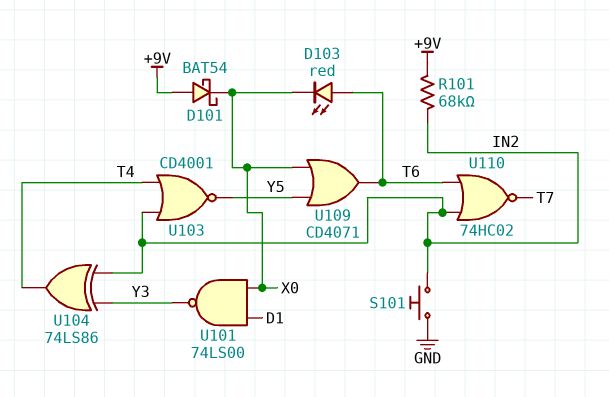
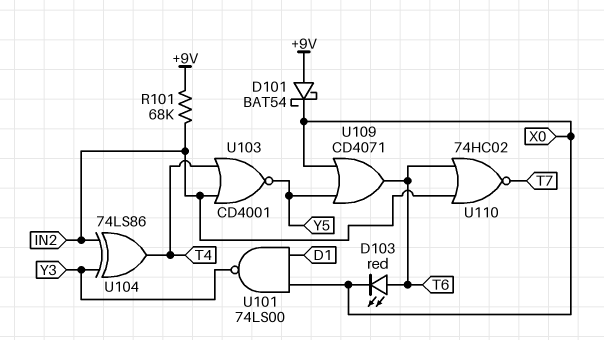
S101: button (GND, IN2) -> none

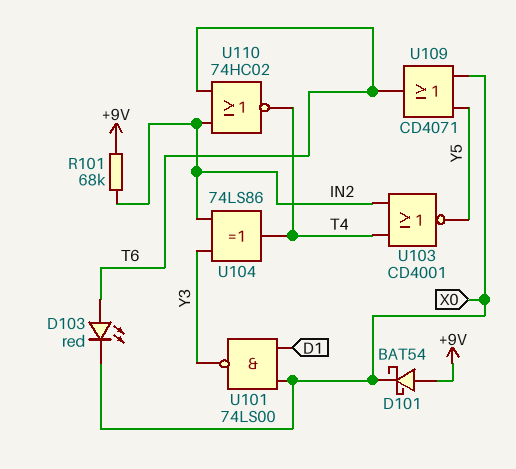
U110: NOR 74HC02 (in IN2, in T6, out T7) -> NOR 74HC02 (in IN2, in T6, out T4)

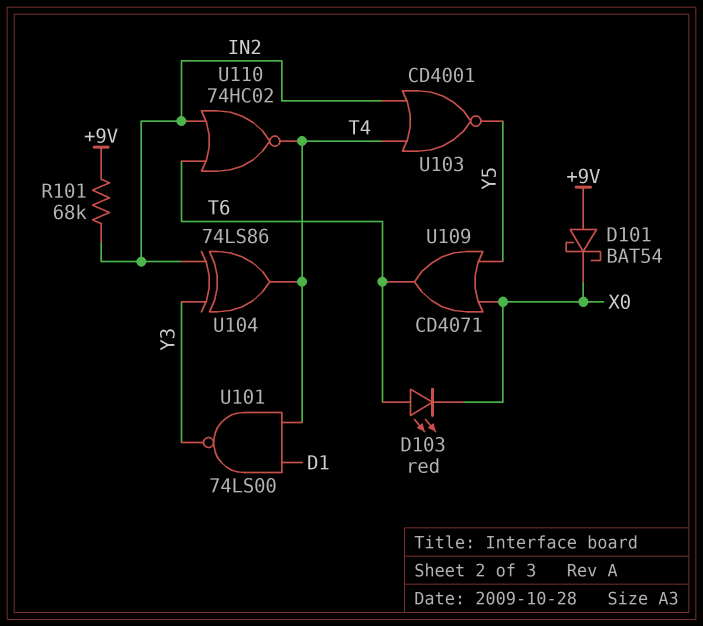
U101: NAND 74LS00 (in D1, in X0, out Y3) -> NAND 74LS00 (in D1, in T4, out Y3)

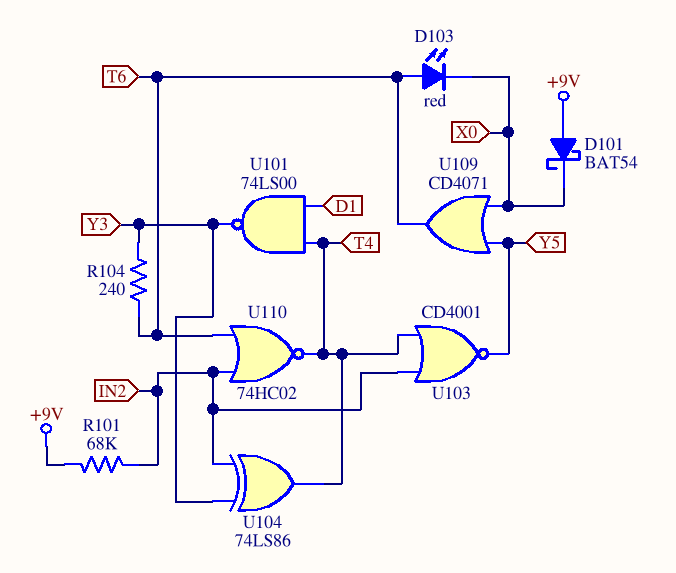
R104: none -> 240 (T6, Y3)

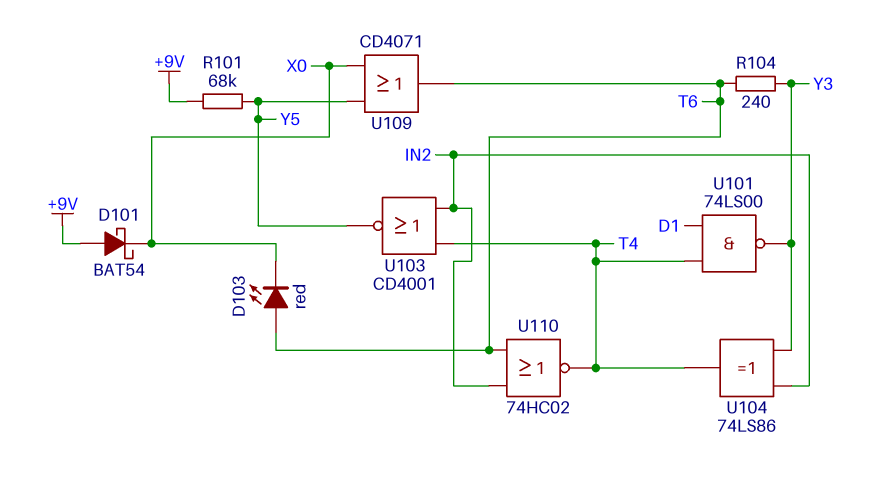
R101: 68k (+9V, IN2) -> 68k (+9V, Y5)

